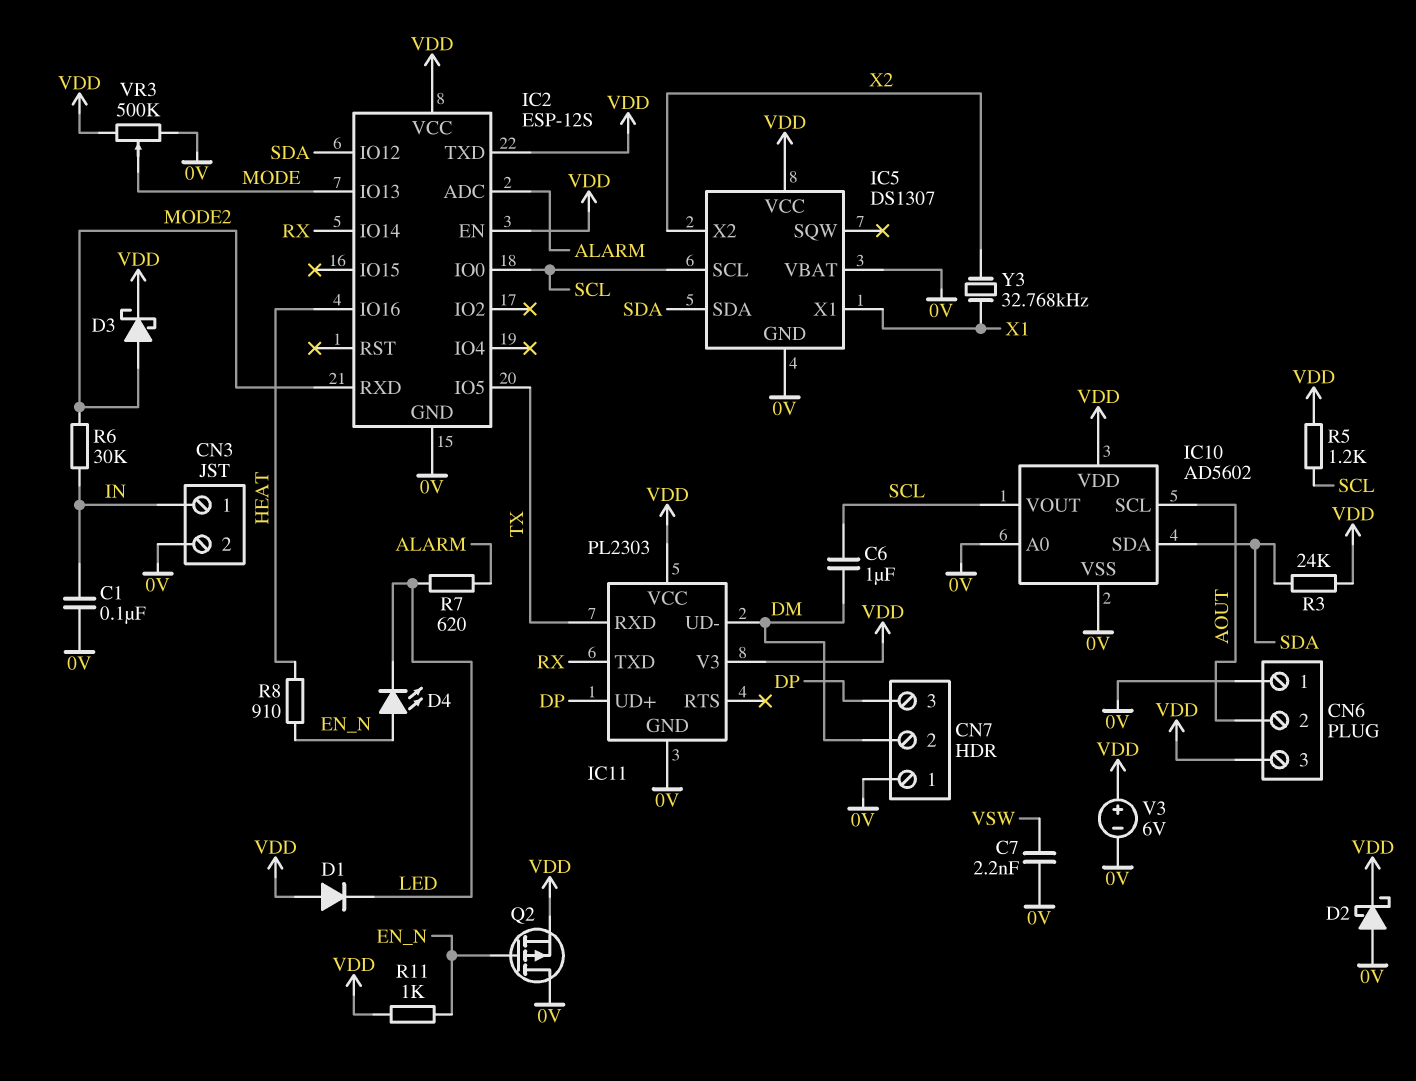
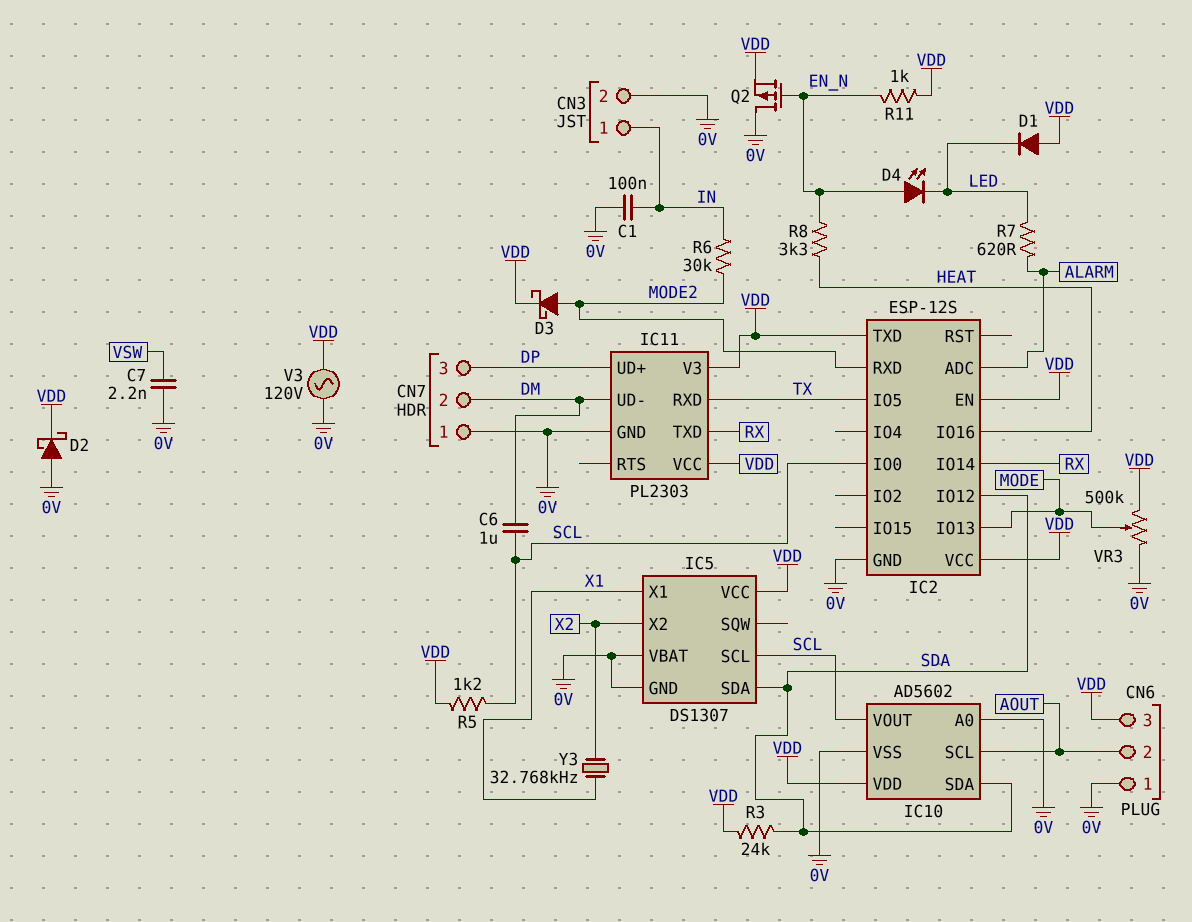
R8: 910 (EN_N, HEAT) -> 3.3k (EN_N, HEAT)
V3: 6V (plus VDD, minus 0V) -> AC 120V (0V, VDD)

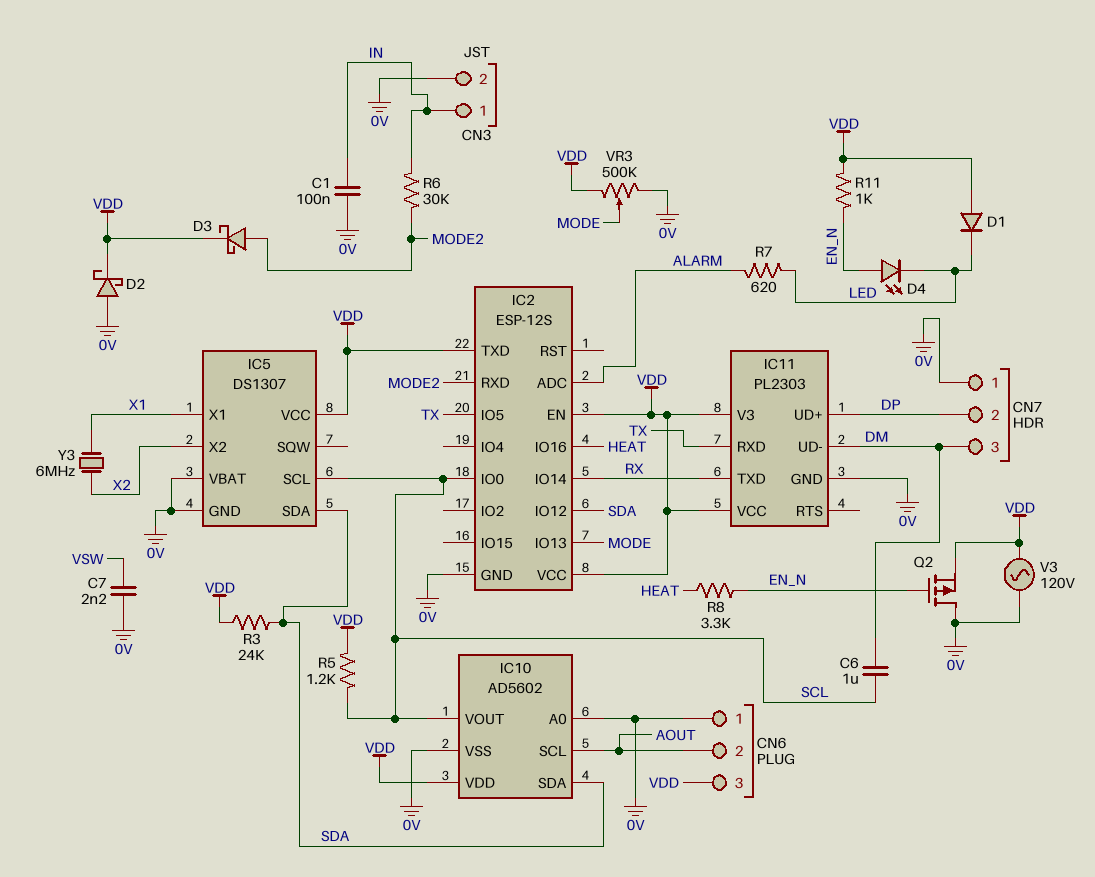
CN7 pin 2: DM -> DP
CN7 pin 3: DP -> DM
Y3: 32.768kHz (X1, X2) -> 6MHz (X1, X2)

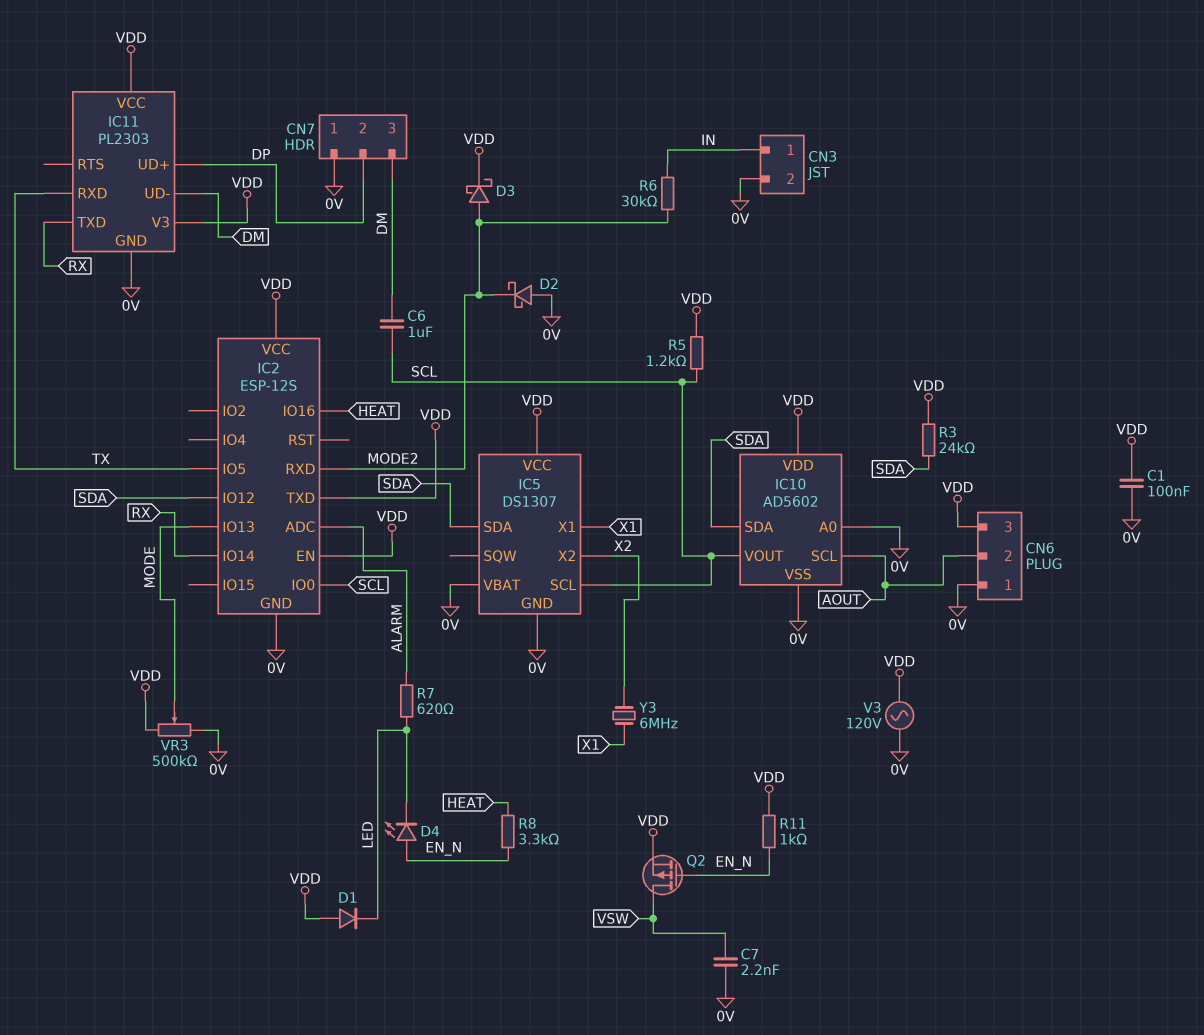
C1: 100nF (0V, IN) -> 100nF (0V, VDD)
D2: schottky (A 0V, K VDD) -> schottky (A 0V, K MODE2)
Q2: PMOS (G EN_N, D 0V, S VDD) -> PMOS (G EN_N, D VSW, S VDD)

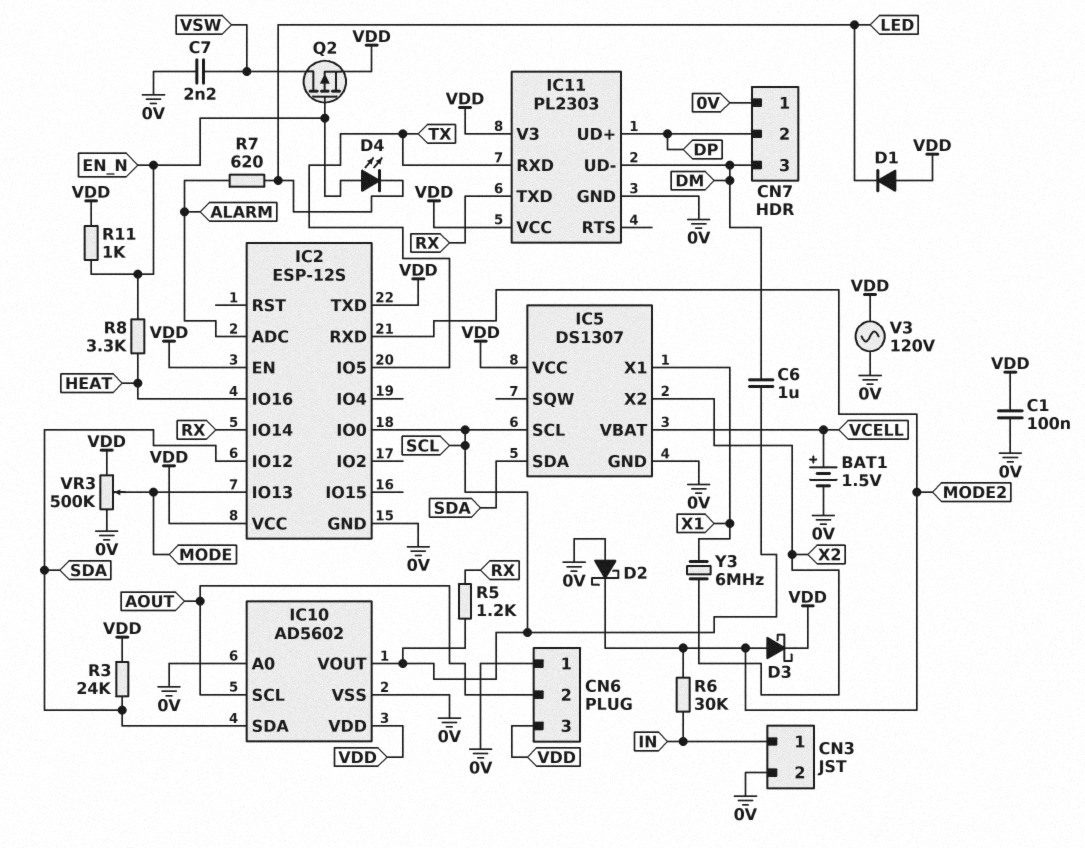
BAT1: none -> 1.5V (plus VCELL, minus 0V)
IC5 pin VBAT: 0V -> VCELL
R5: 1.2k (SCL, VDD) -> 1.2k (RX, SCL)

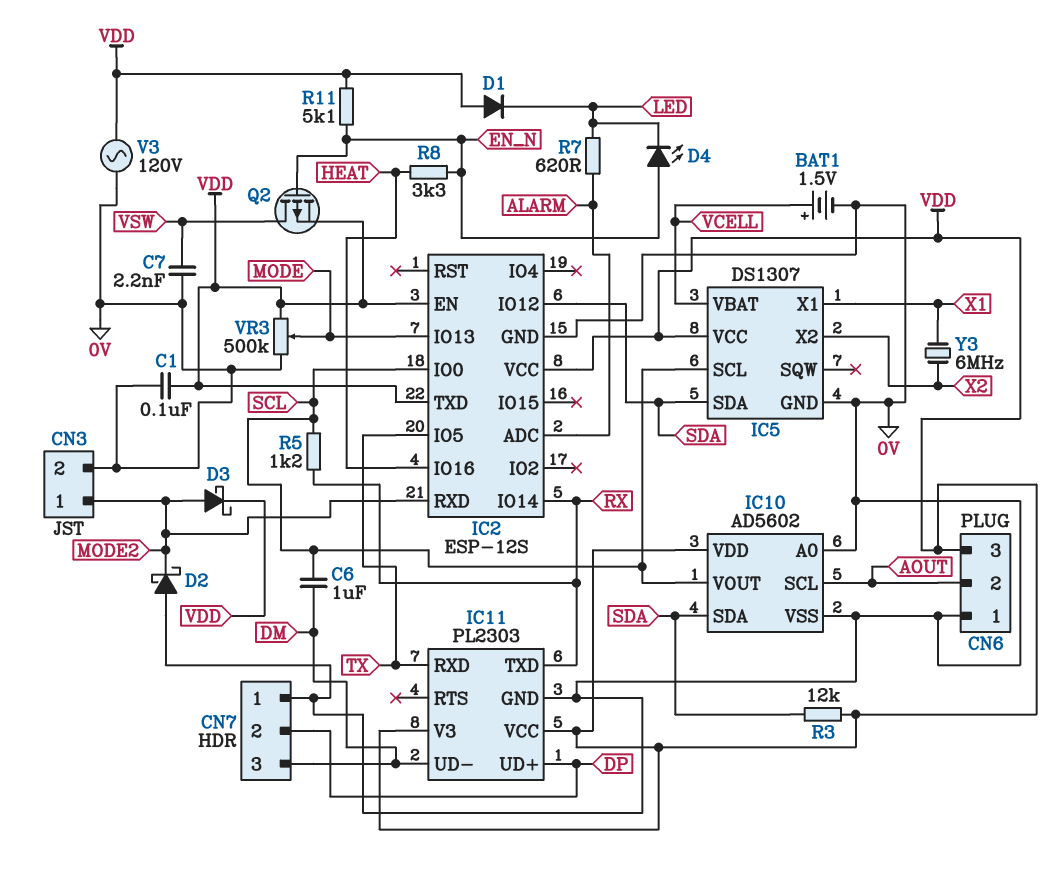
CN3 pin 1: IN -> MODE2
R3: 24k (SDA, VDD) -> 12k (SDA, VDD)
R6: 30k (IN, MODE2) -> none
R11: 1k (EN_N, VDD) -> 5.1k (EN_N, VDD)

